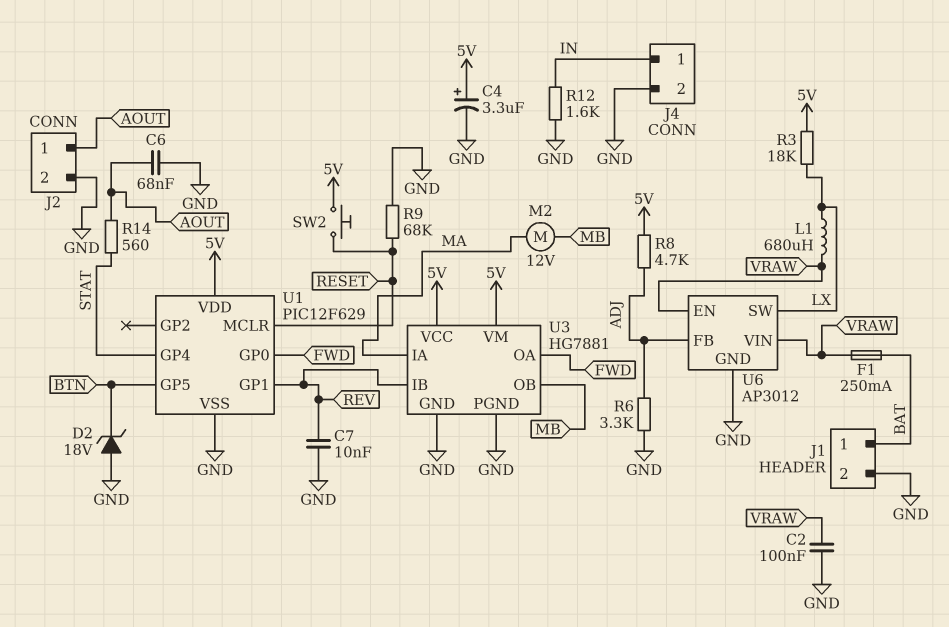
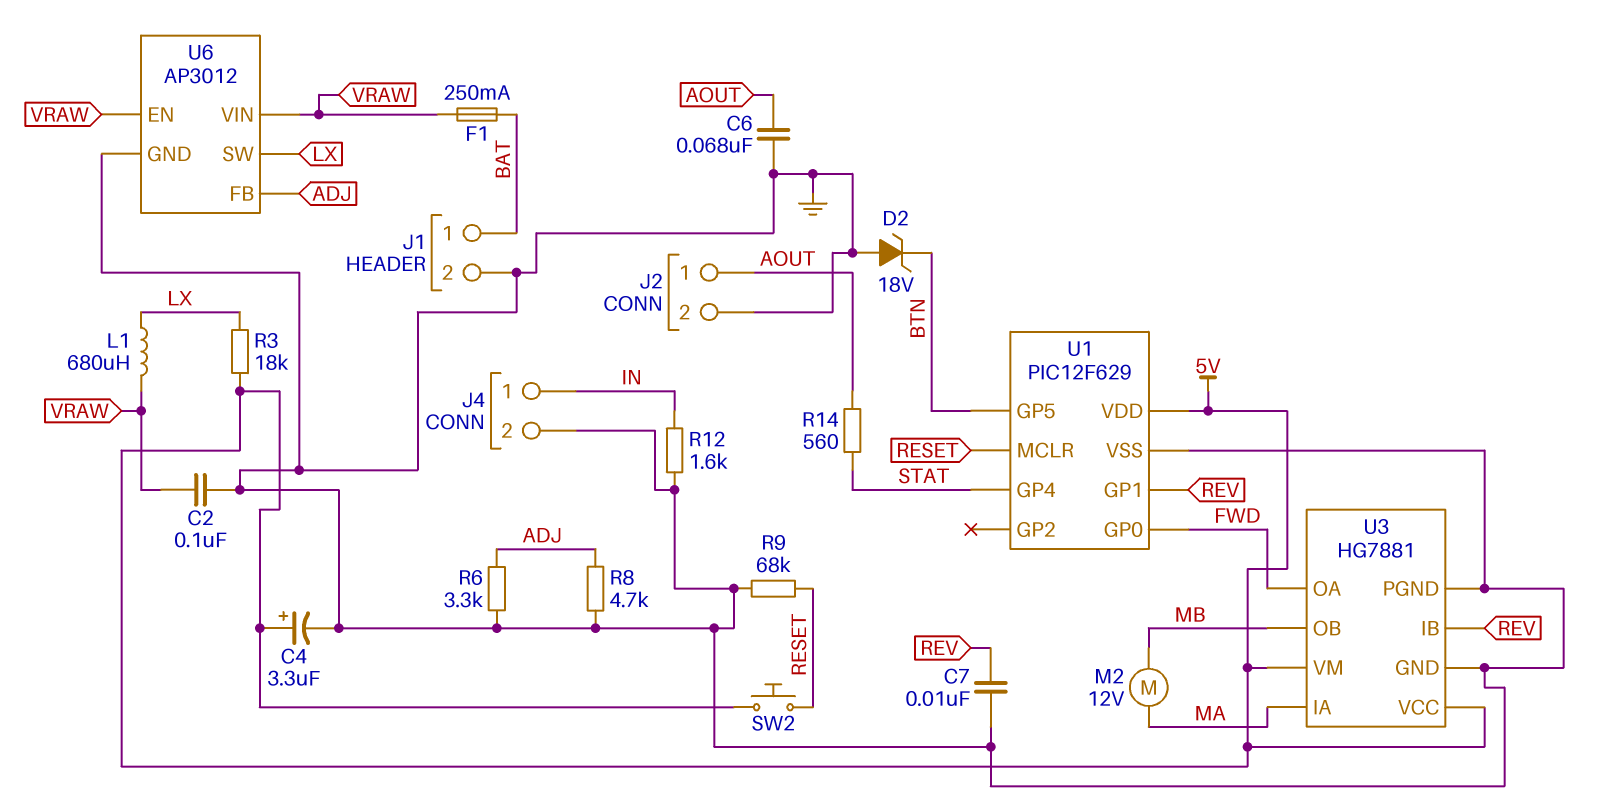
R8: 4.7k (5V, ADJ) -> 4.7k (ADJ, GND)

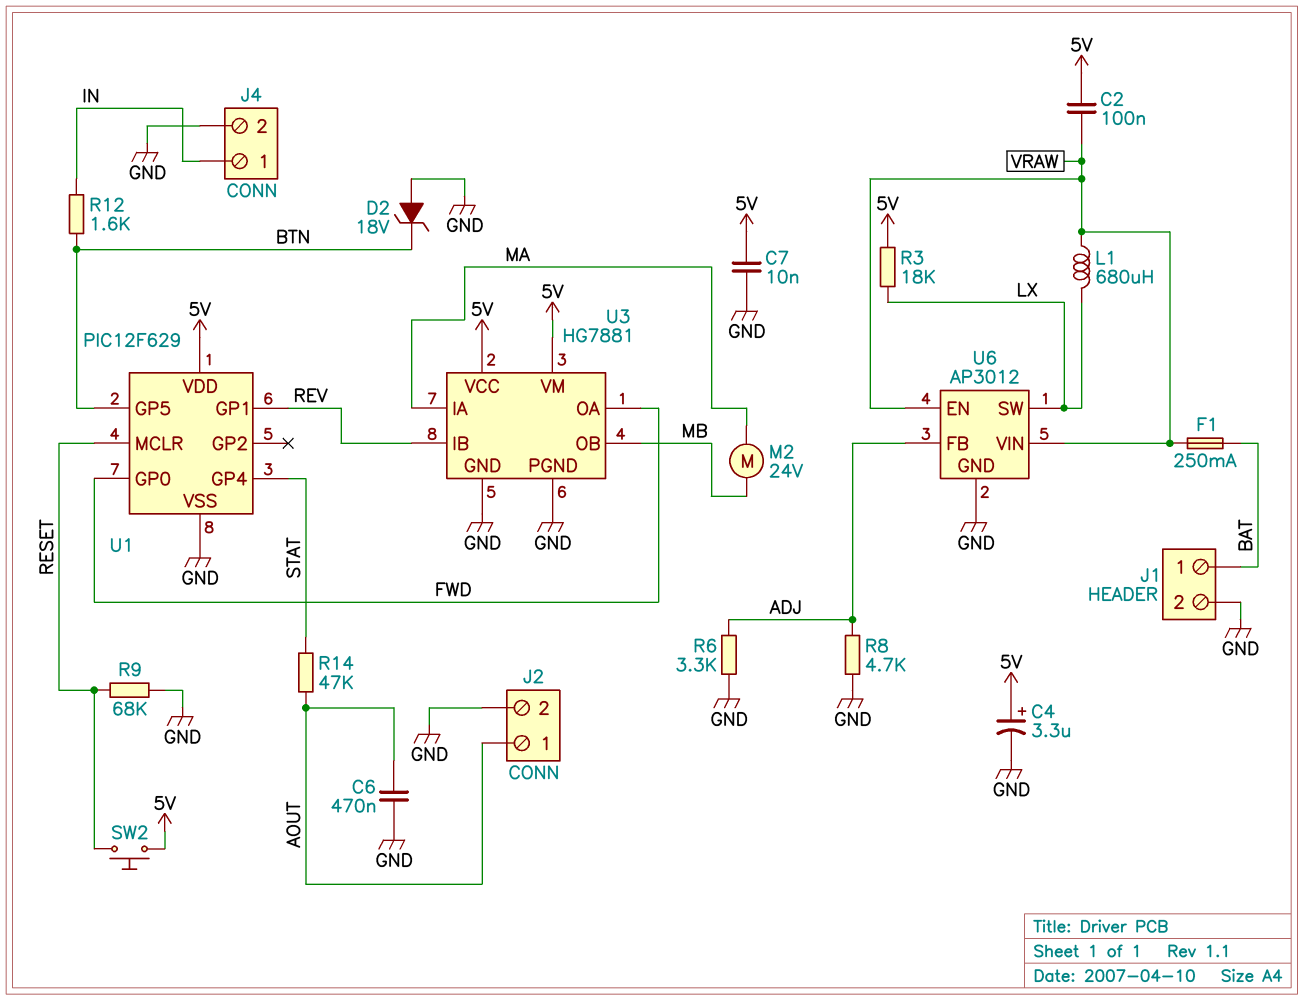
C2: 100nF (GND, VRAW) -> 100nF (5V, VRAW)
C6: 68nF (AOUT, GND) -> 470nF (AOUT, GND)
C7: 10nF (GND, REV) -> 10nF (5V, GND)
M2: motor 12V (MA, MB) -> motor 24V (MA, MB)
R12: 1.6k (GND, IN) -> 1.6k (BTN, IN)
R14: 560 (AOUT, STAT) -> 47k (AOUT, STAT)

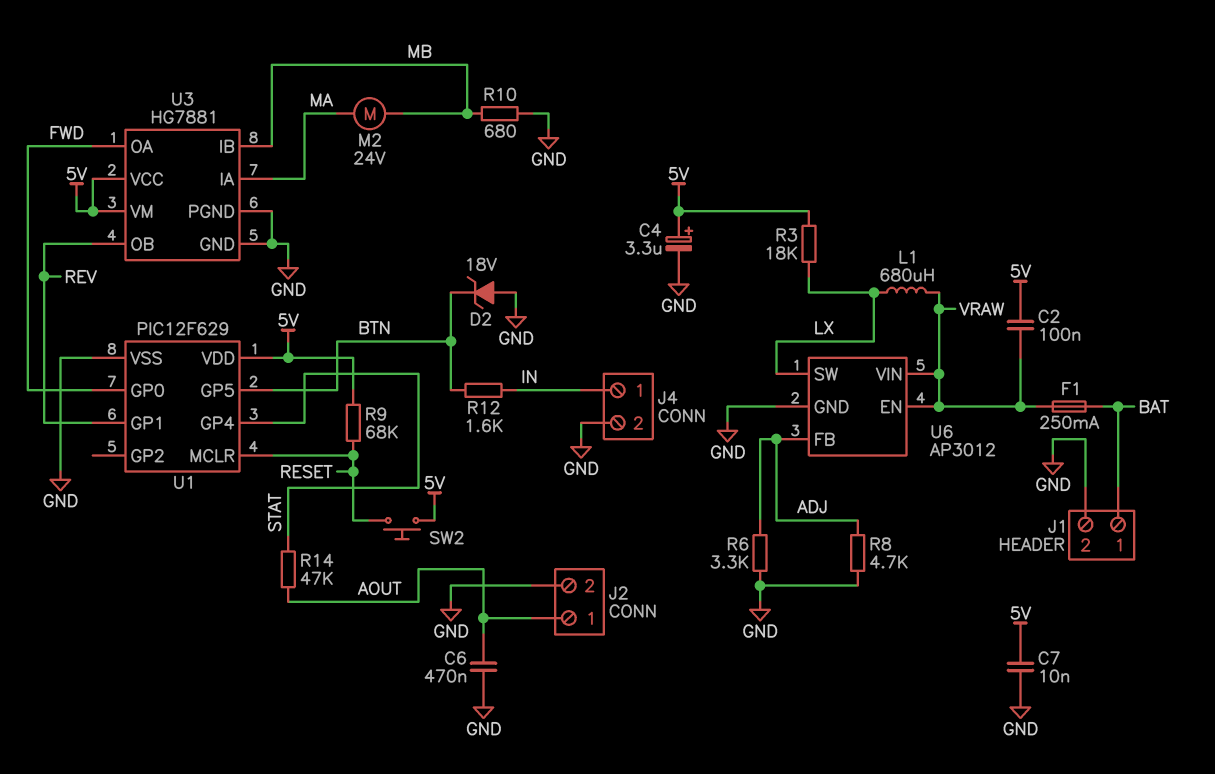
R9: 68k (GND, RESET) -> 68k (5V, RESET)
R10: none -> 680 (GND, MB)
U3 pin IB: REV -> MB
U3 pin OB: MB -> REV

